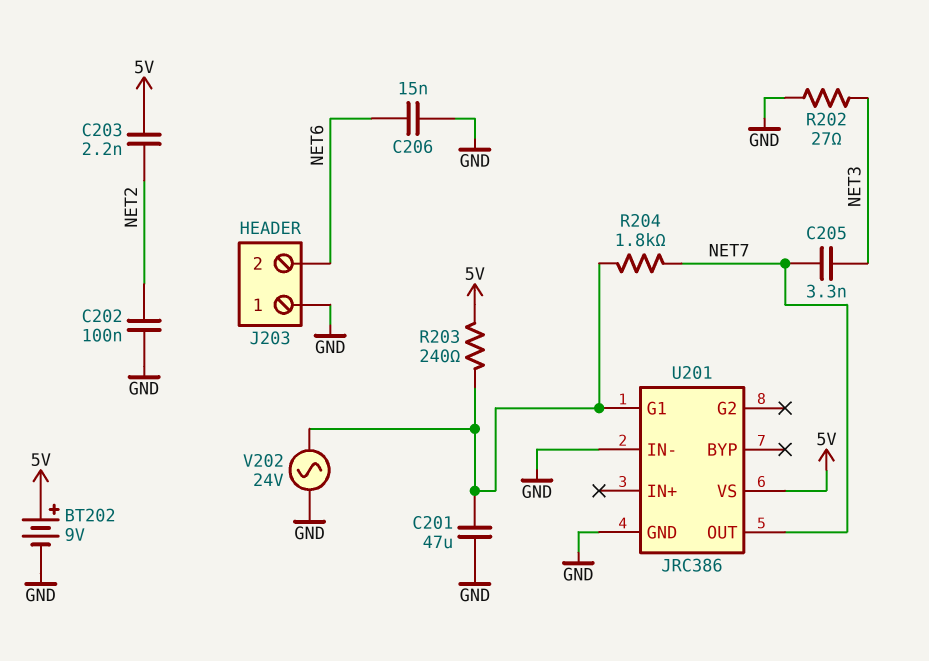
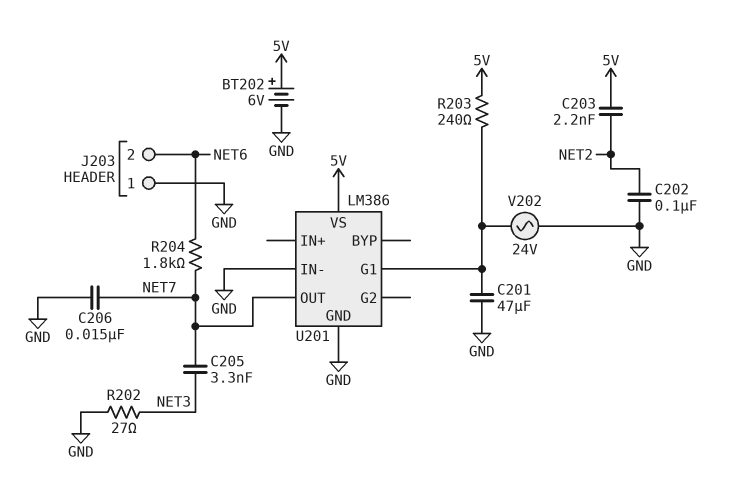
BT202: 9V (plus 5V, minus GND) -> 6V (plus 5V, minus GND)
C206: 15nF (GND, NET6) -> 15nF (GND, NET7)
R204: 1.8k (NET7, U201/G1) -> 1.8k (NET6, NET7)
U201: JRC386 -> LM386

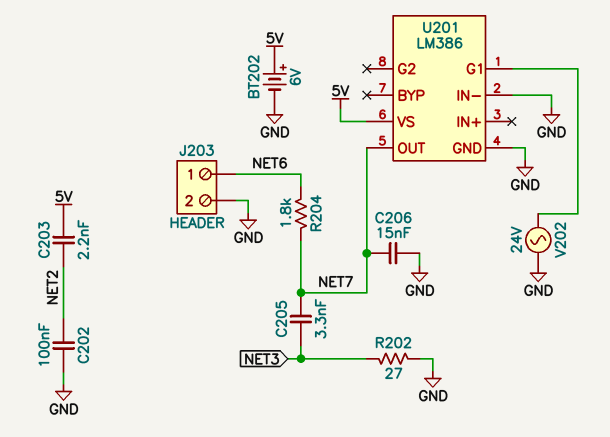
C201: 47uF (GND, U201/G1) -> none
J203 pin 1: GND -> NET6
J203 pin 2: NET6 -> GND
R203: 240 (5V, U201/G1) -> none

